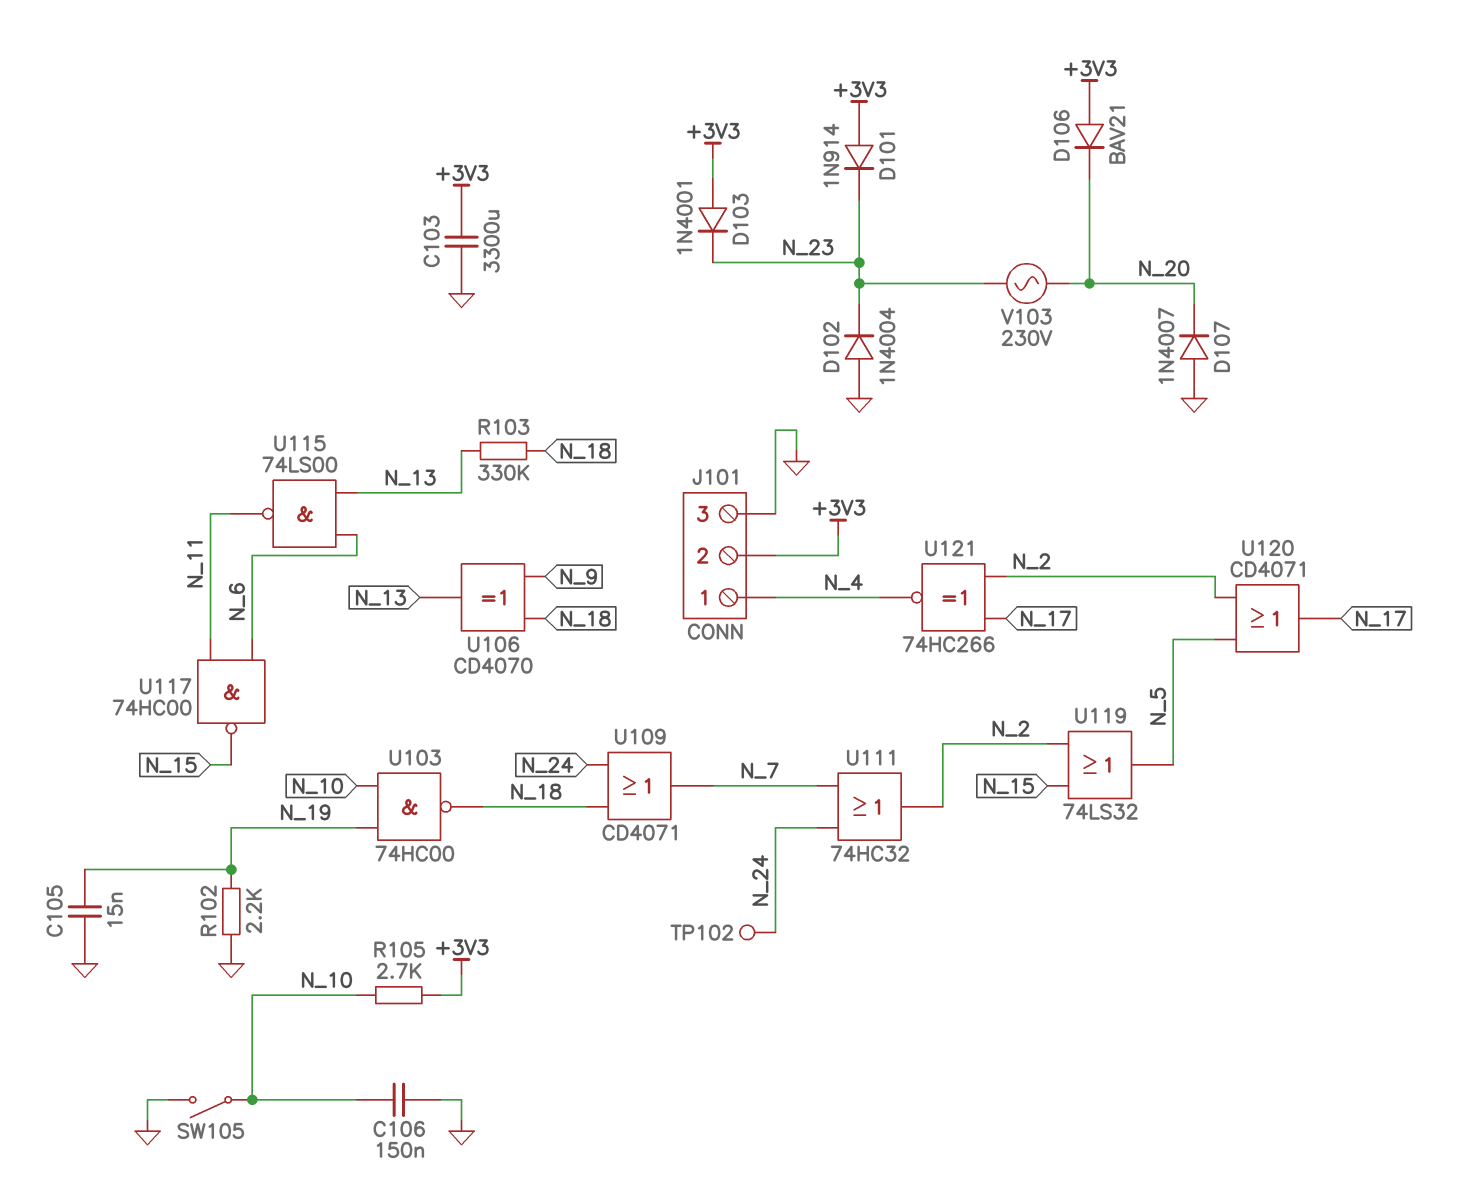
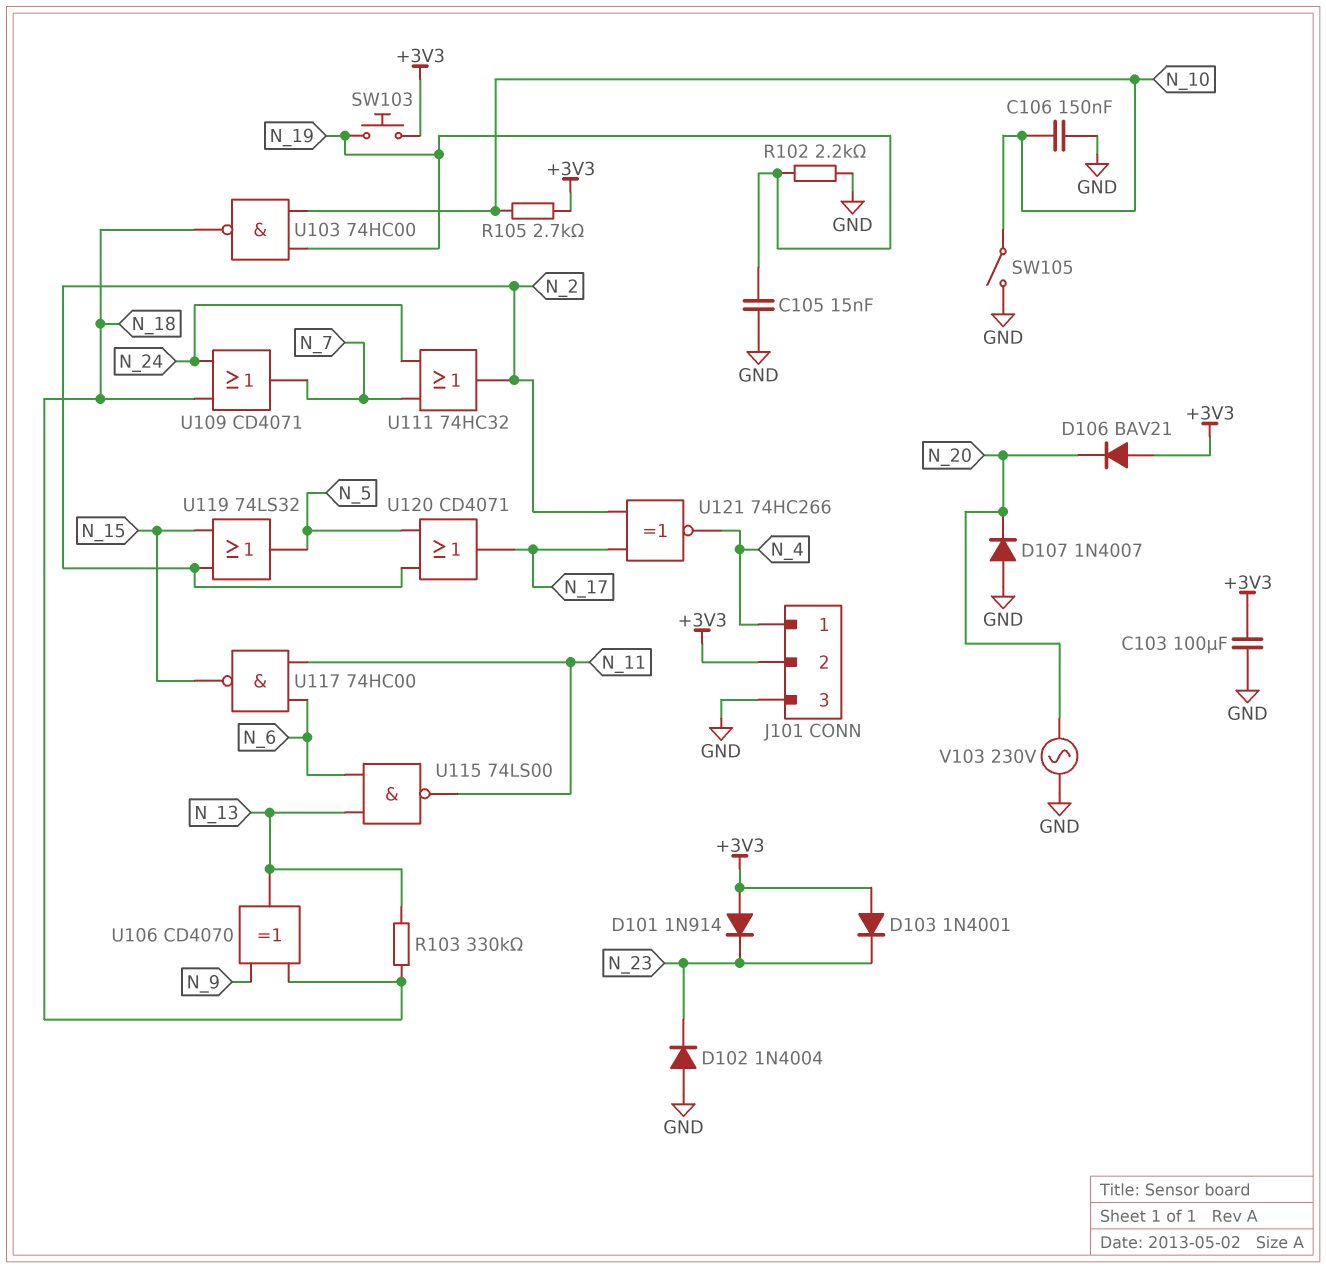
C103: 3300uF (+3V3, GND) -> 100uF (+3V3, GND)
SW103: none -> button (+3V3, N_19)
TP102: test point (N_24) -> none
V103: AC 230V (N_20, N_23) -> AC 230V (GND, N_20)

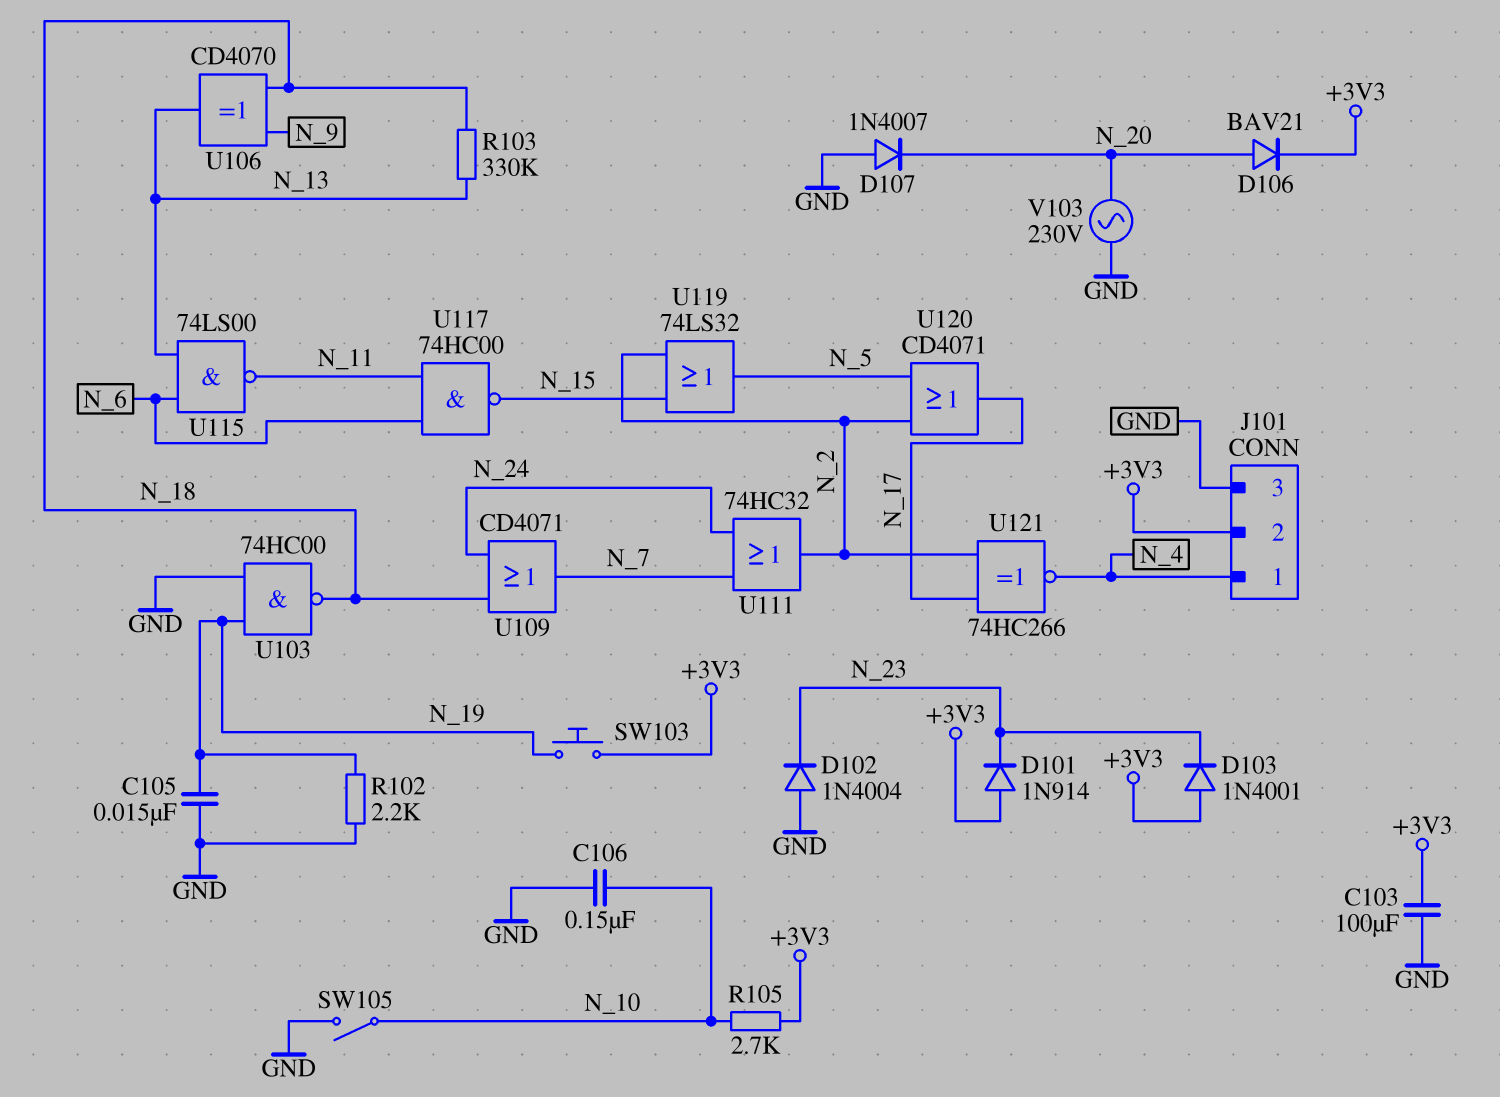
D106: diode BAV21 (A +3V3, K N_20) -> diode BAV21 (A N_20, K +3V3)
U103: NAND 74HC00 (in N_10, in N_19, out N_18) -> NAND 74HC00 (in GND, in N_19, out N_18)

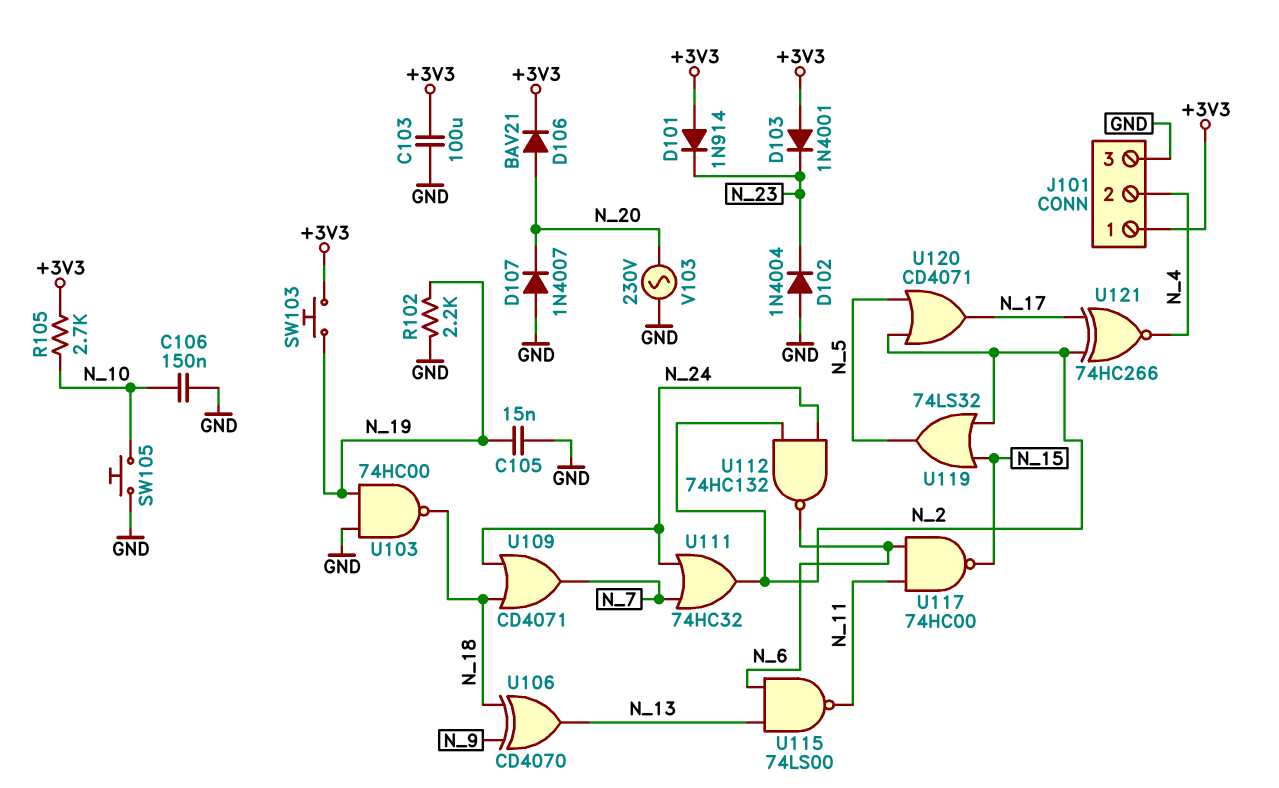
J101 pin 1: N_4 -> +3V3
J101 pin 2: +3V3 -> N_4
R103: 330k (N_13, N_18) -> none
SW105: switch (GND, N_10) -> button (GND, N_10)
U112: none -> NAND 74HC132 (in N_2, in N_24, out N_6)

